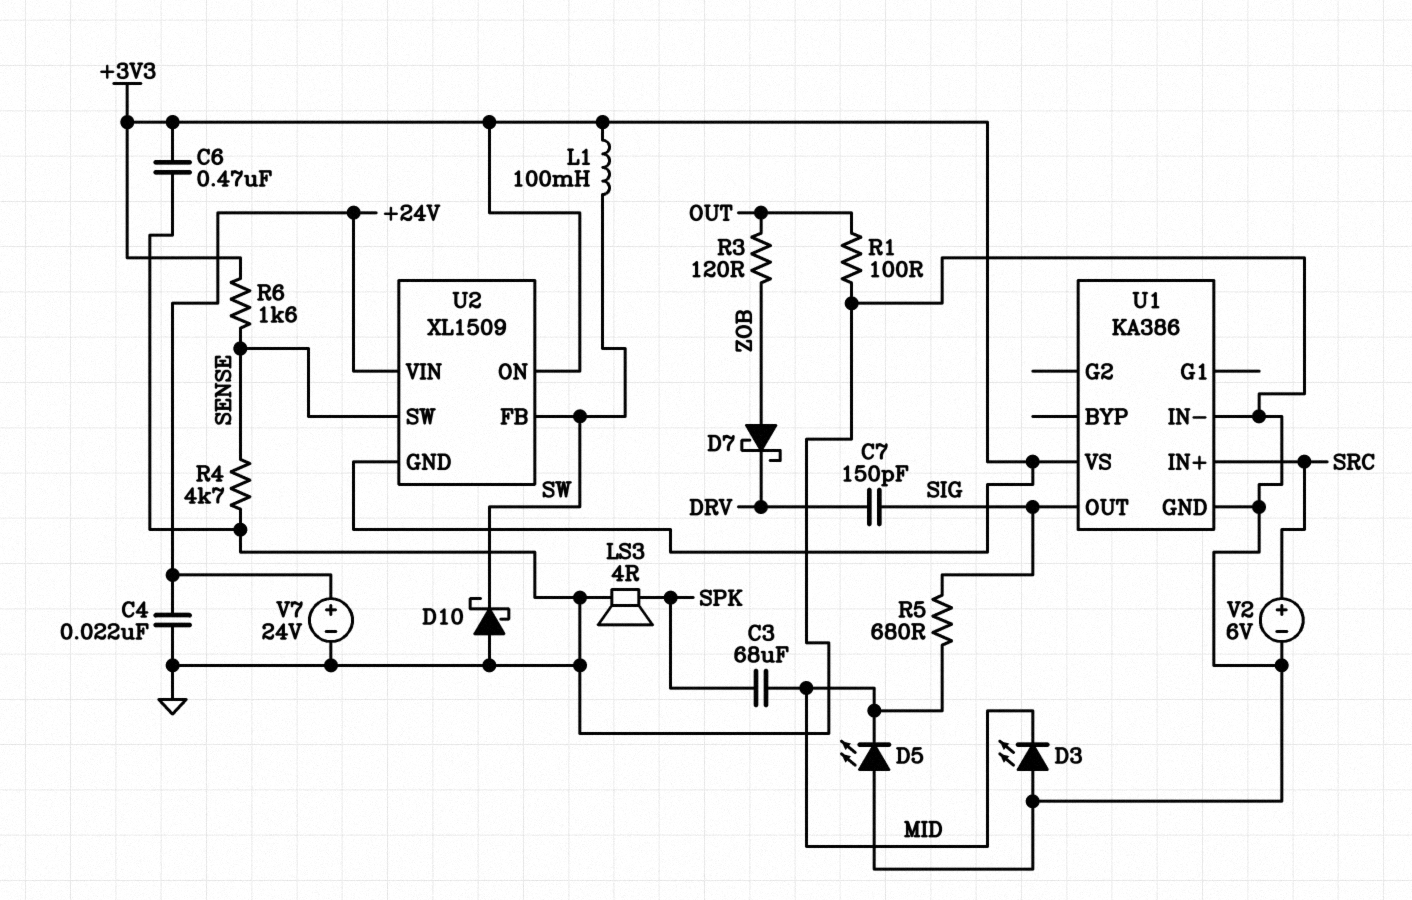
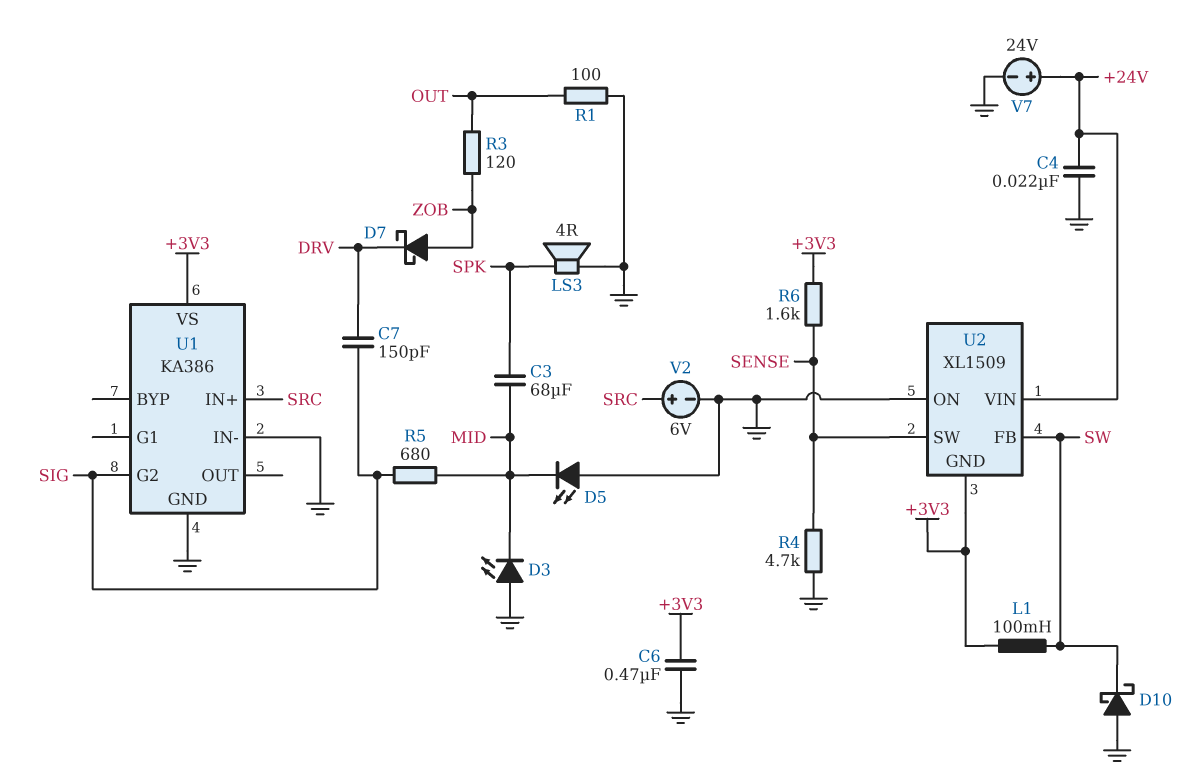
U1 pin G2: none -> SIG
U1 pin OUT: SIG -> none
U2 pin ON: +3V3 -> GND

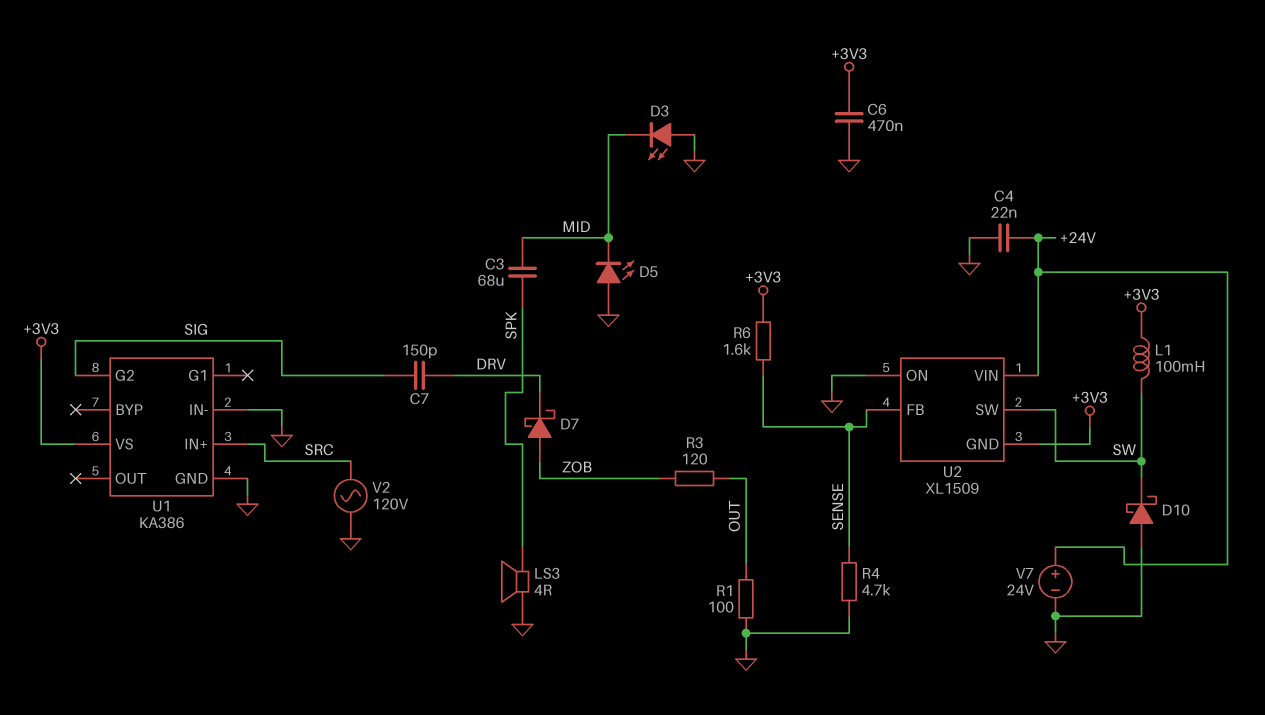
R5: 680 (MID, SIG) -> none
U2 pin FB: SW -> SENSE
U2 pin SW: SENSE -> SW
V2: 6V (plus SRC, minus GND) -> AC 120V (GND, SRC)

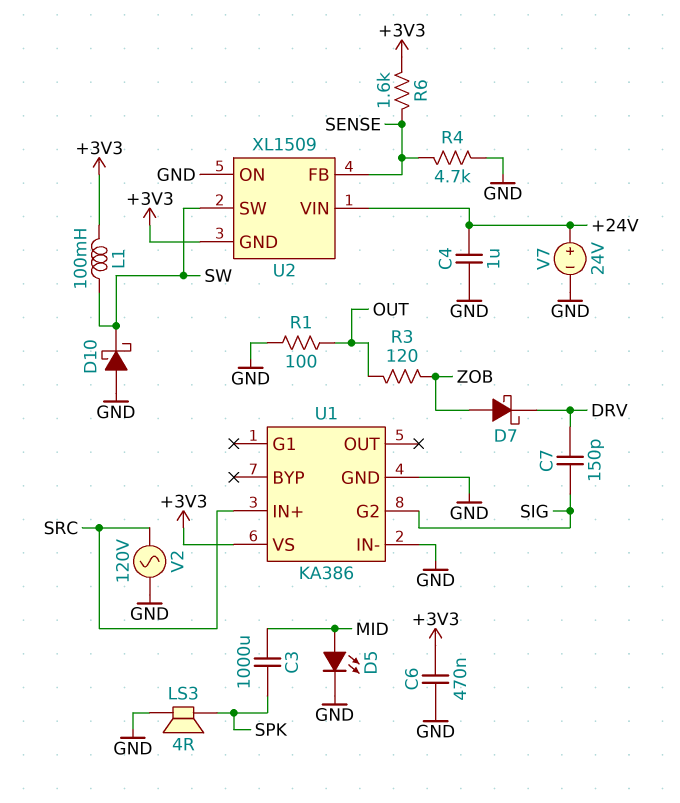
C3: 68uF (MID, SPK) -> 1000uF (MID, SPK)
C4: 22nF (+24V, GND) -> 1uF (+24V, GND)
D3: LED (A GND, K MID) -> none
D5: LED (A GND, K MID) -> LED (A MID, K GND)

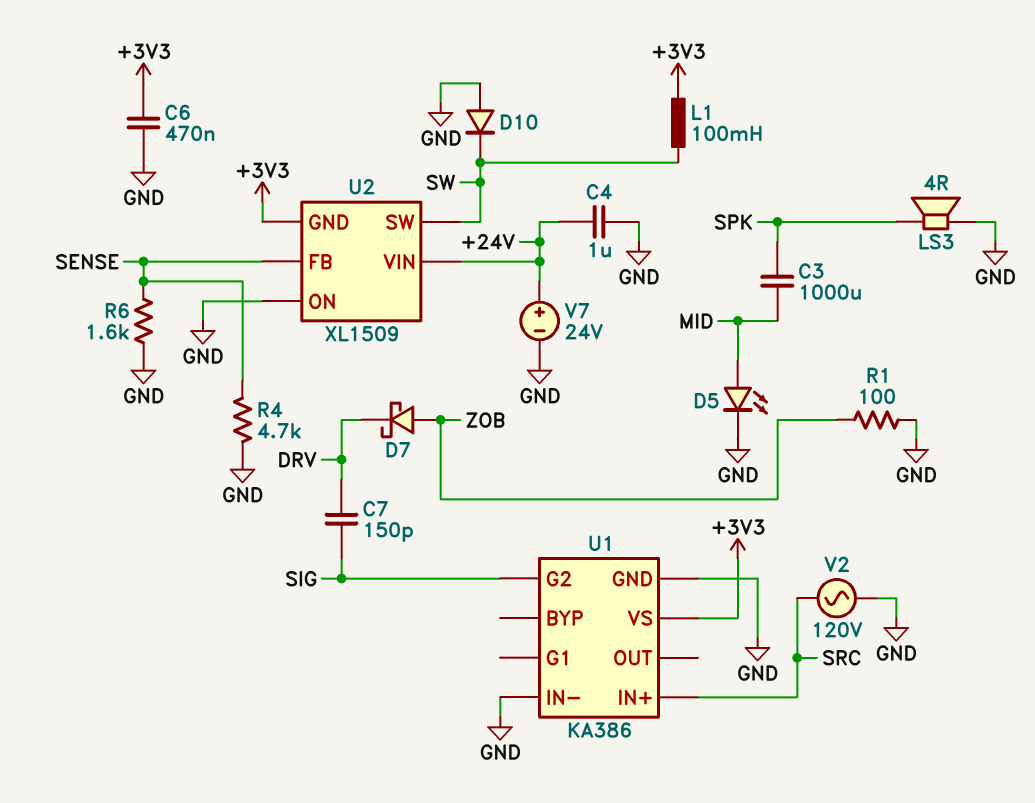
D10: schottky (A GND, K SW) -> diode (A GND, K SW)
R1: 100 (GND, OUT) -> 100 (GND, ZOB)
R3: 120 (OUT, ZOB) -> none
R6: 1.6k (+3V3, SENSE) -> 1.6k (GND, SENSE)

